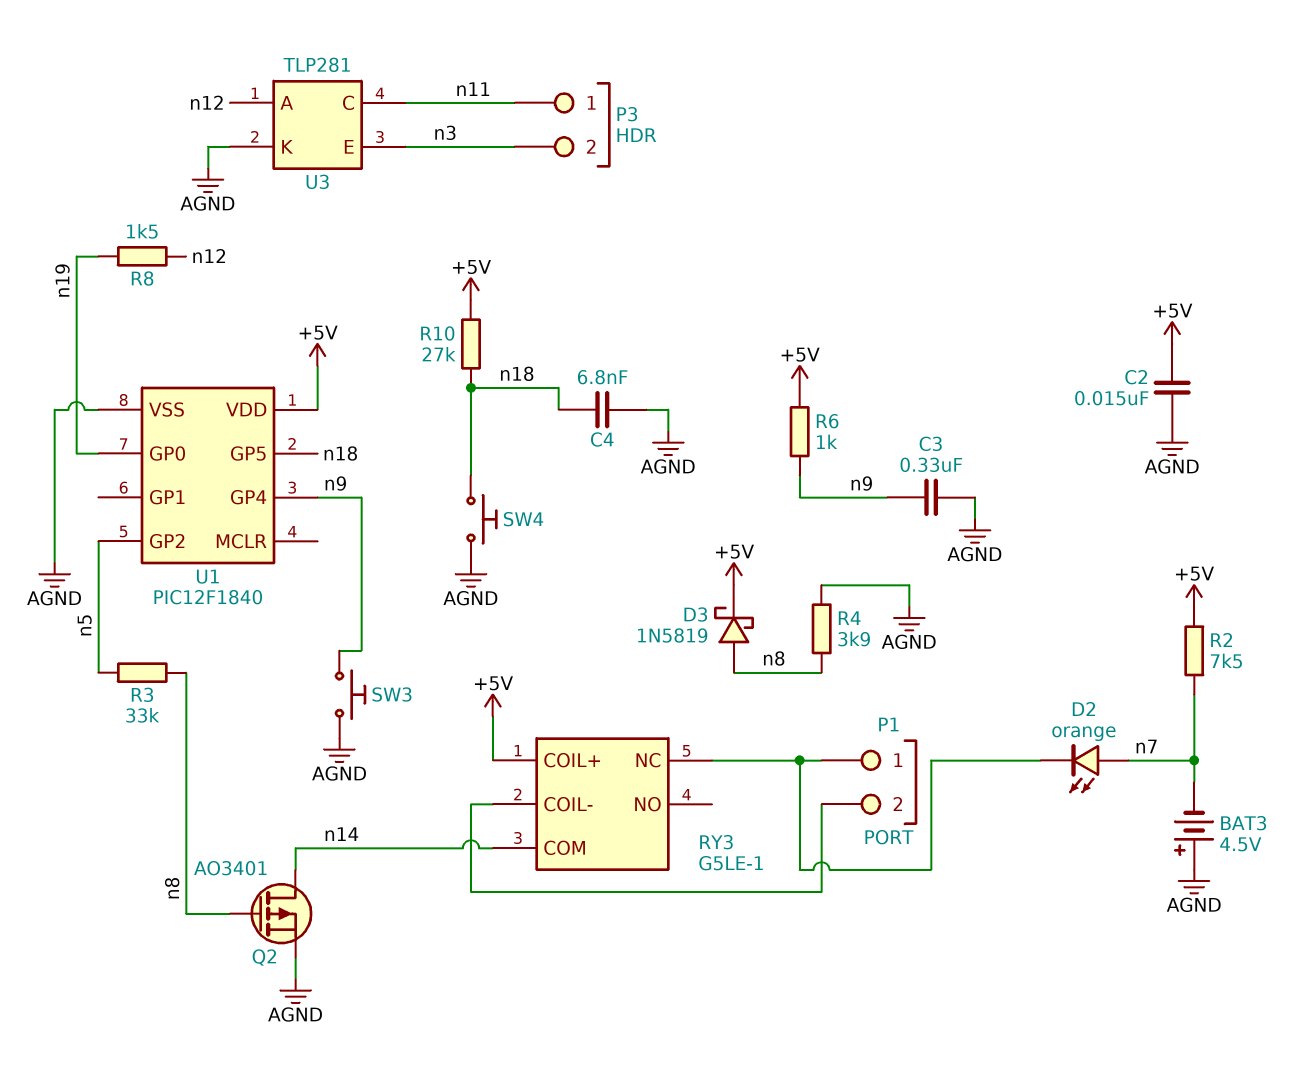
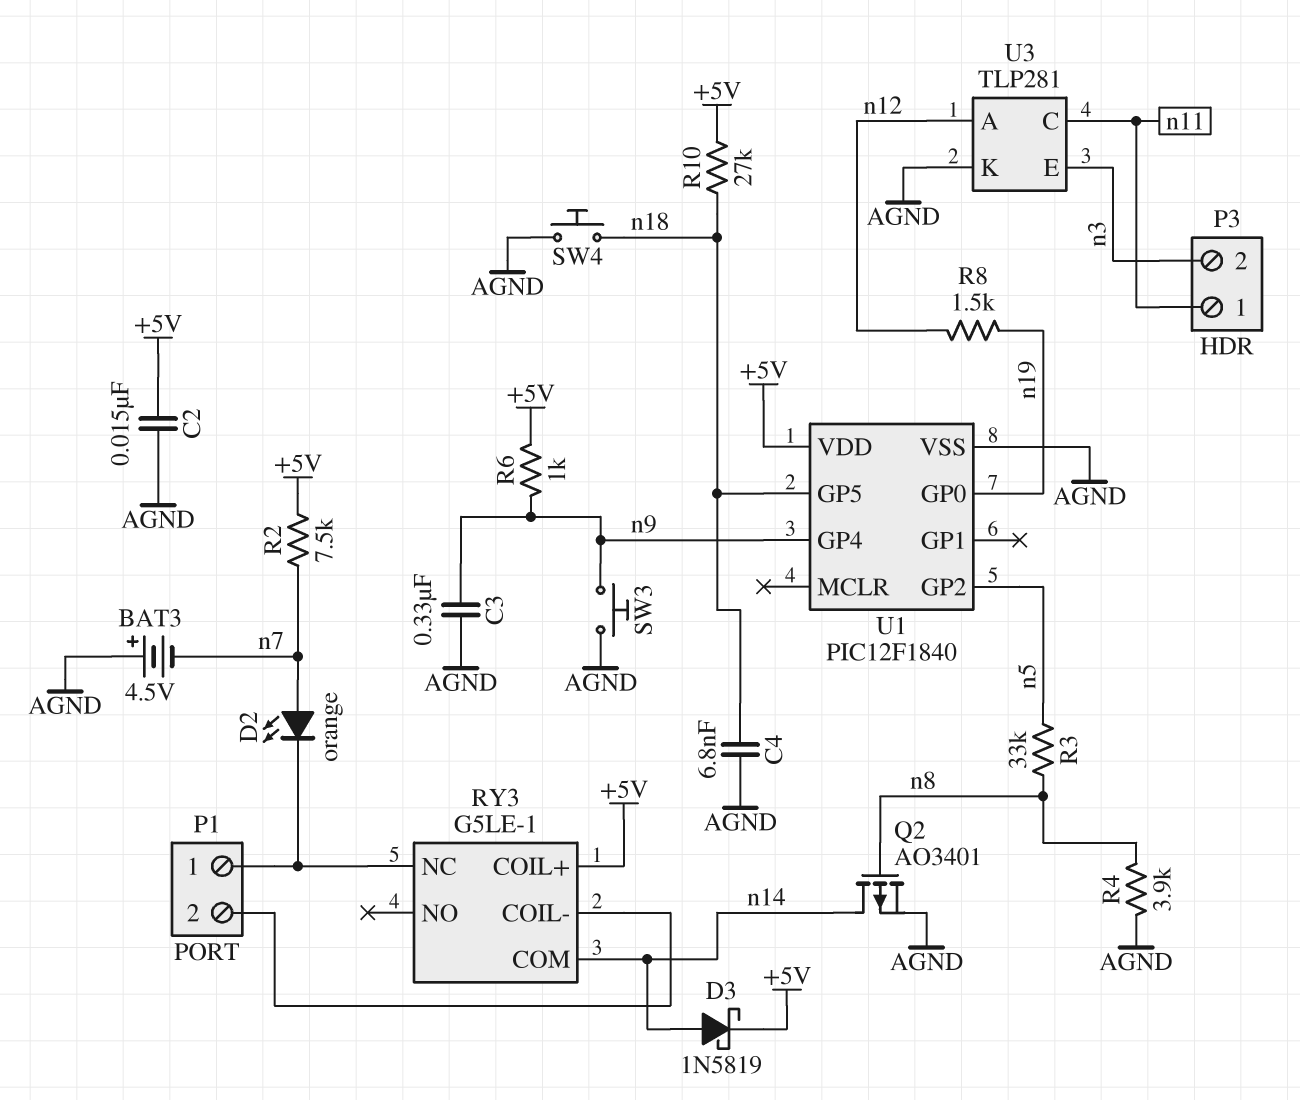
D3: schottky 1N5819 (A n8, K +5V) -> schottky 1N5819 (A n14, K +5V)

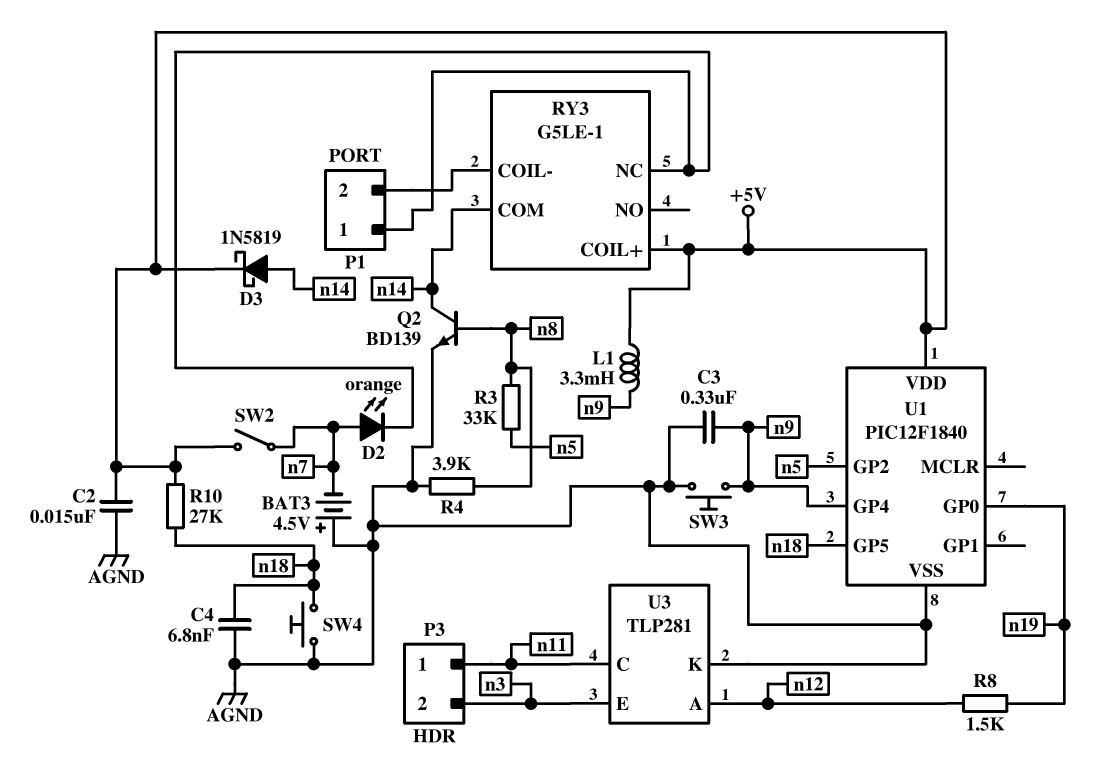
L1: none -> 3.3mH (+5V, n9)
Q2: PMOS AO3401 (G n8, D n14, S AGND) -> NPN BD139 (B n8, C n14, E AGND)
R2: 7.5k (+5V, n7) -> none
R6: 1k (+5V, n9) -> none
SW2: none -> switch (+5V, n7)

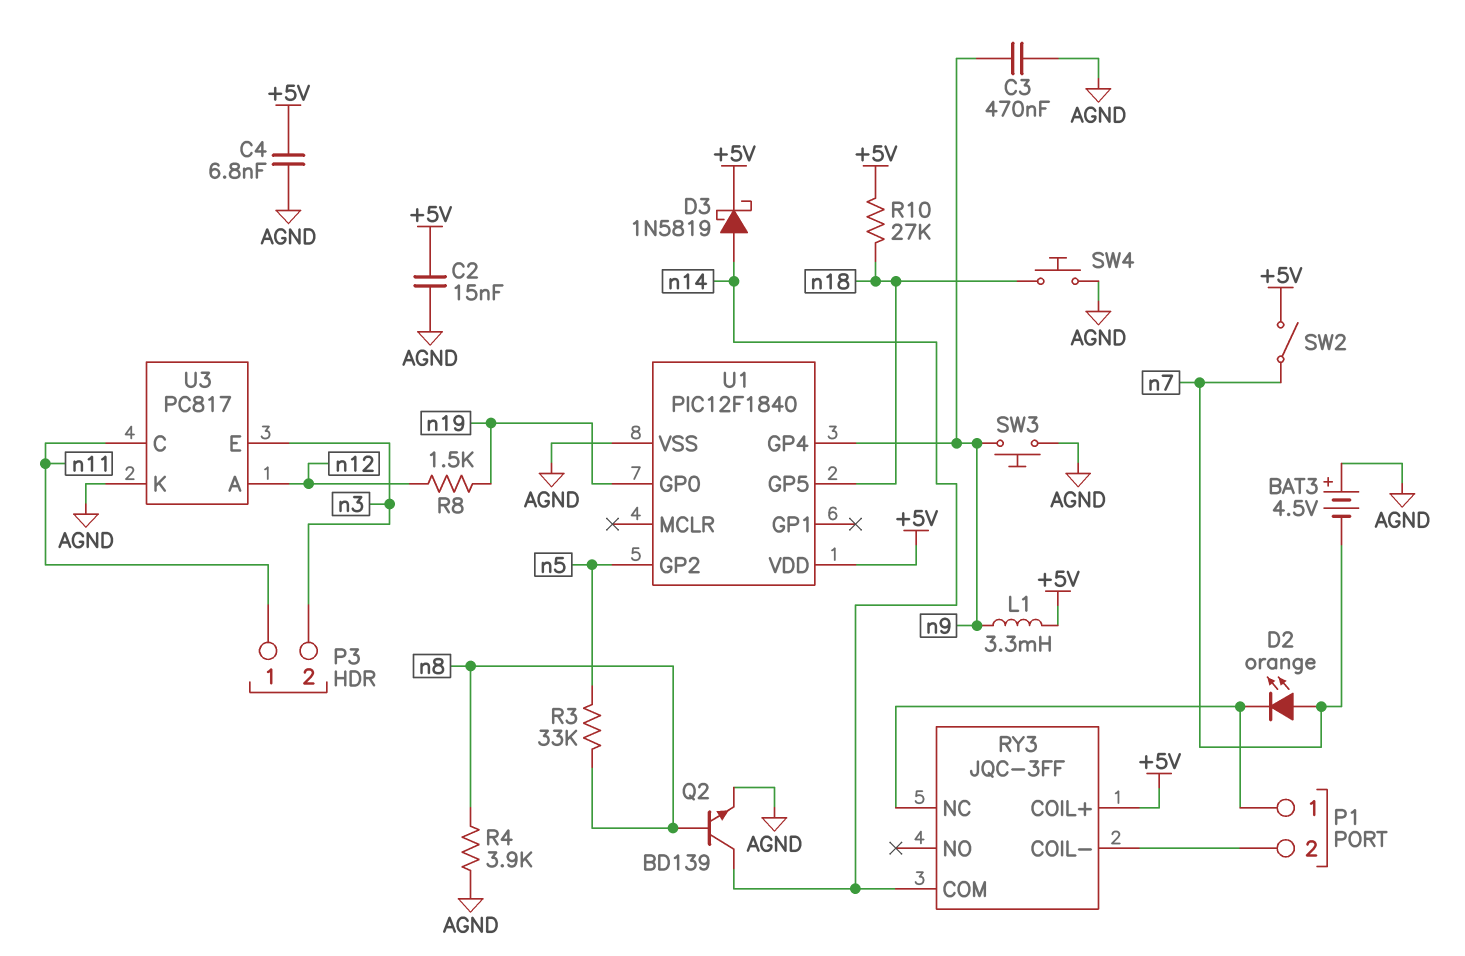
C3: 330nF (AGND, n9) -> 470nF (AGND, n9)
C4: 6.8nF (AGND, n18) -> 6.8nF (+5V, AGND)
RY3: G5LE-1 -> JQC-3FF
U3: TLP281 -> PC817

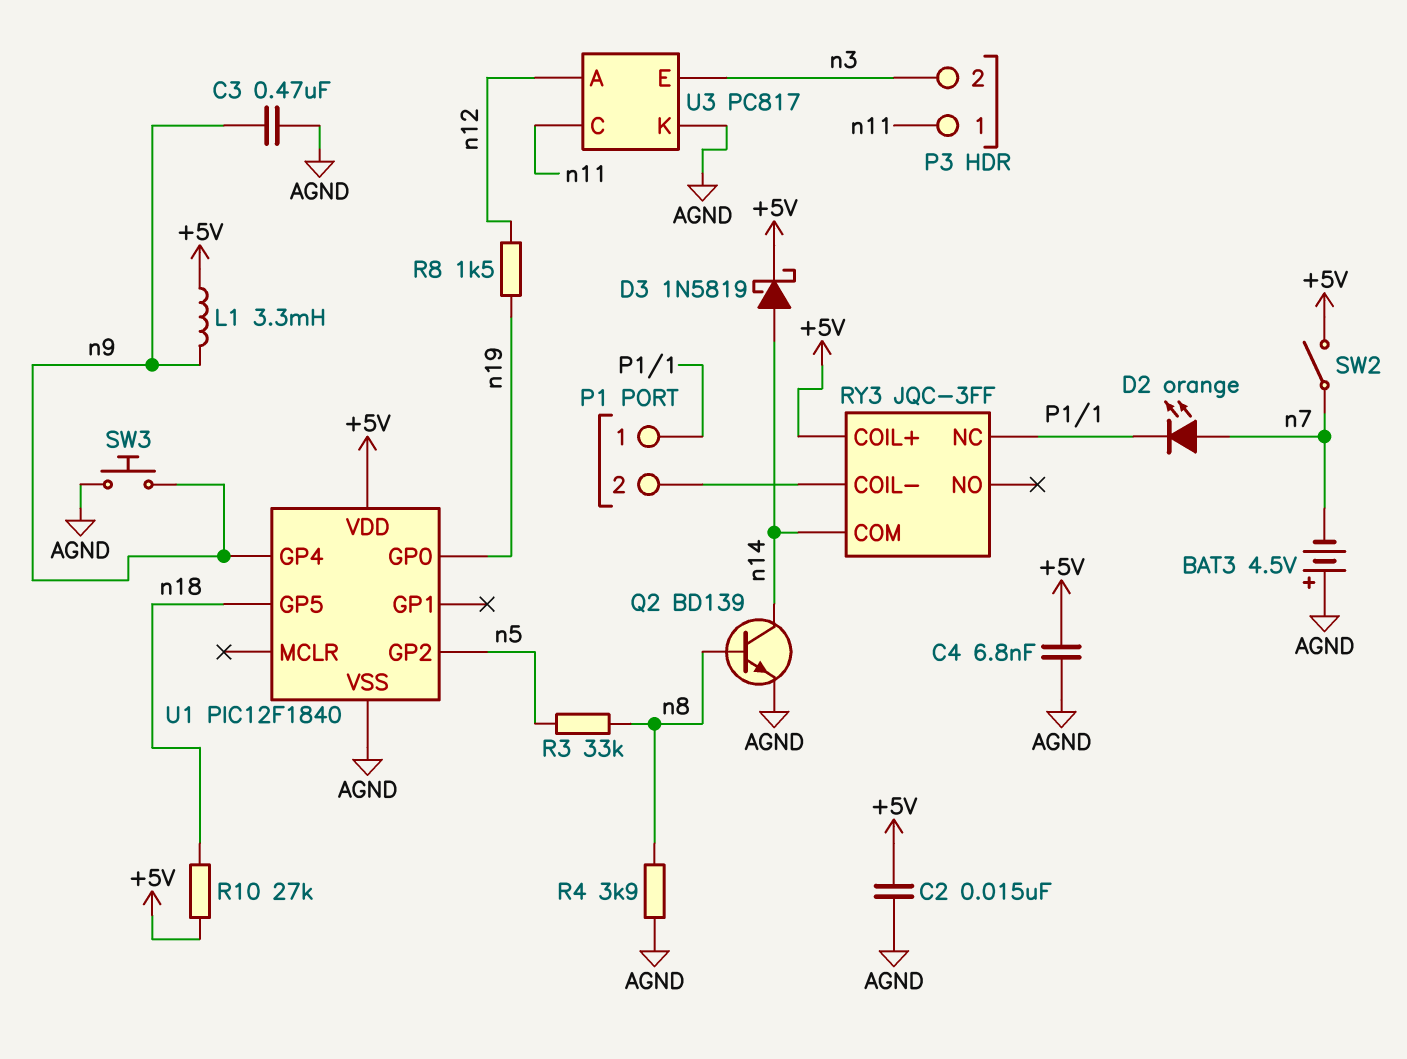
SW4: button (AGND, n18) -> none

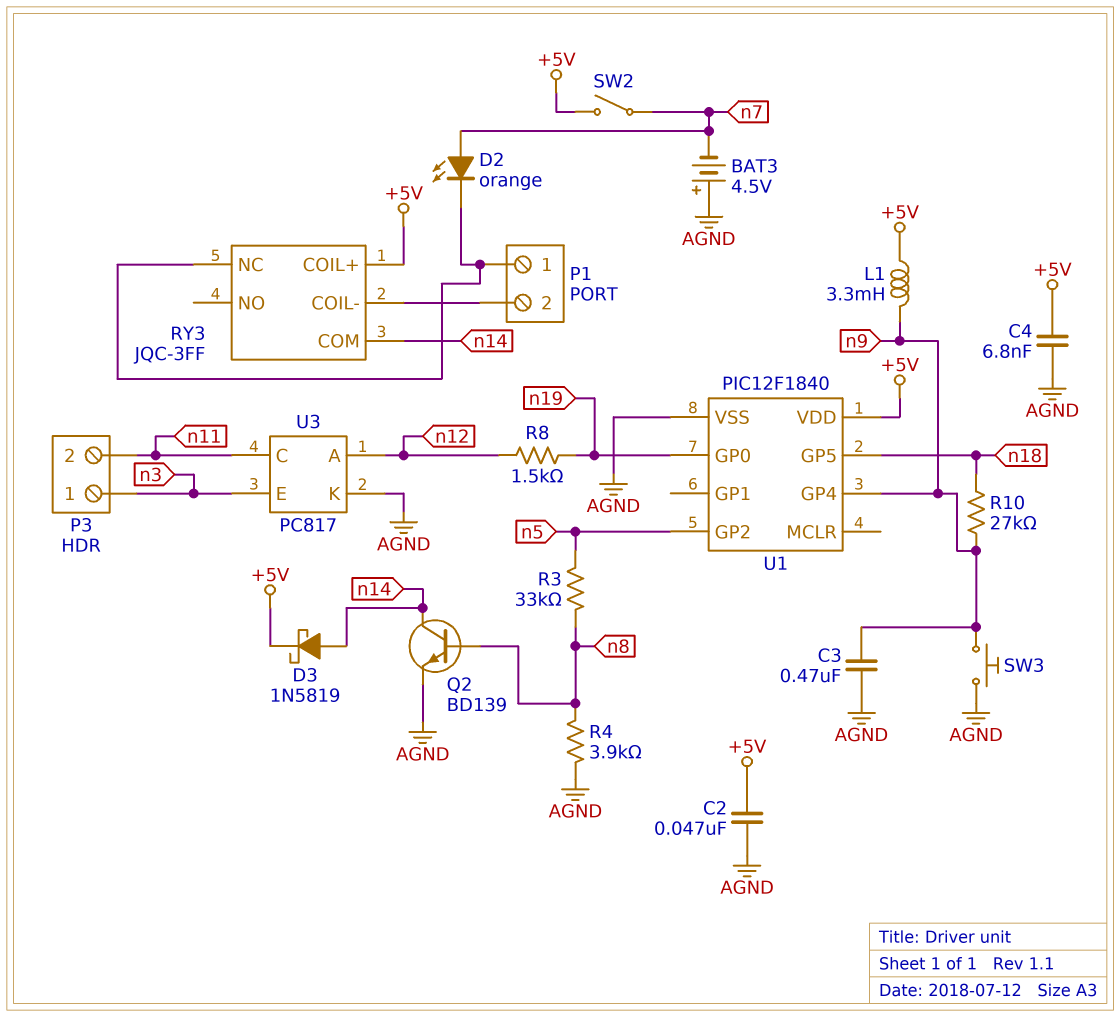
C2: 15nF (+5V, AGND) -> 47nF (+5V, AGND)
P3 pin 1: n11 -> n3
P3 pin 2: n3 -> n11
R10: 27k (+5V, n18) -> 27k (n9, n18)

